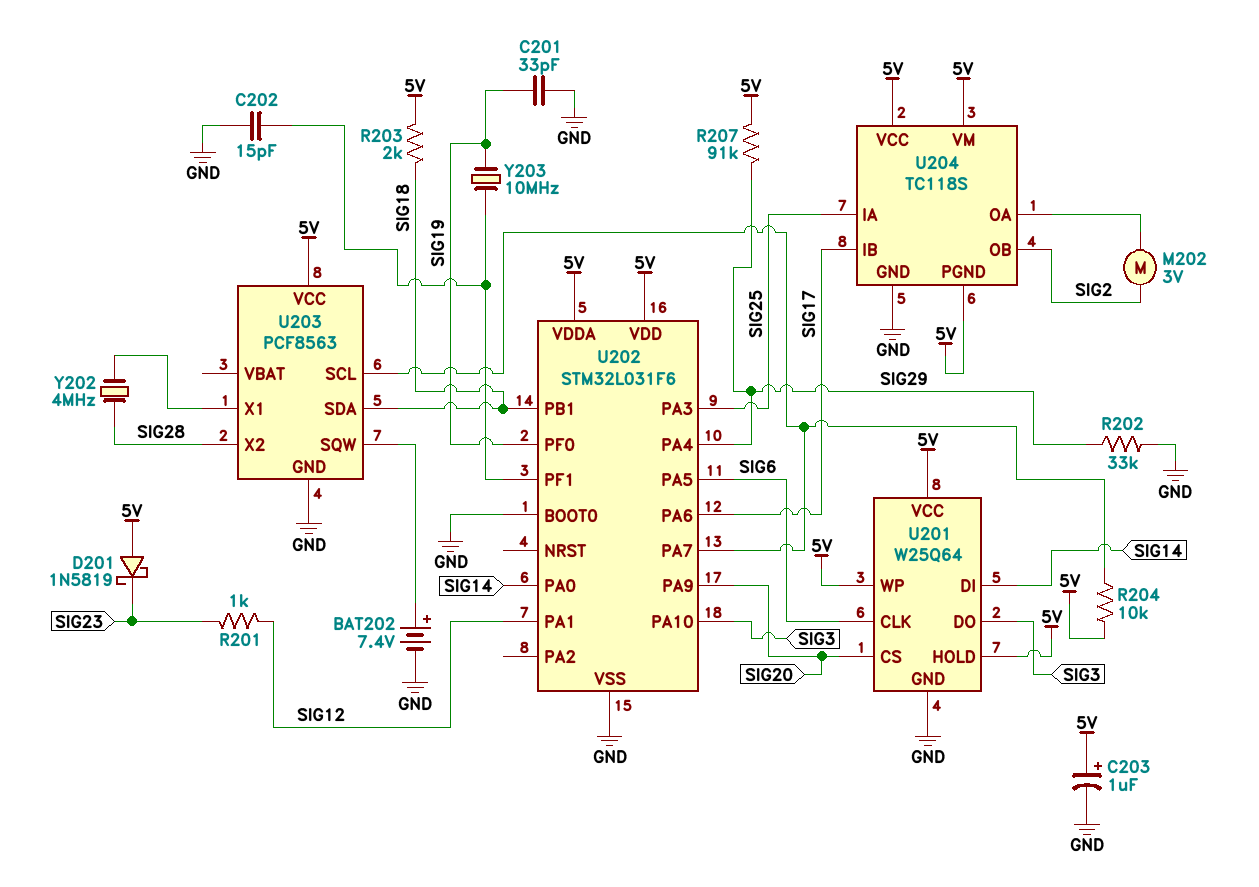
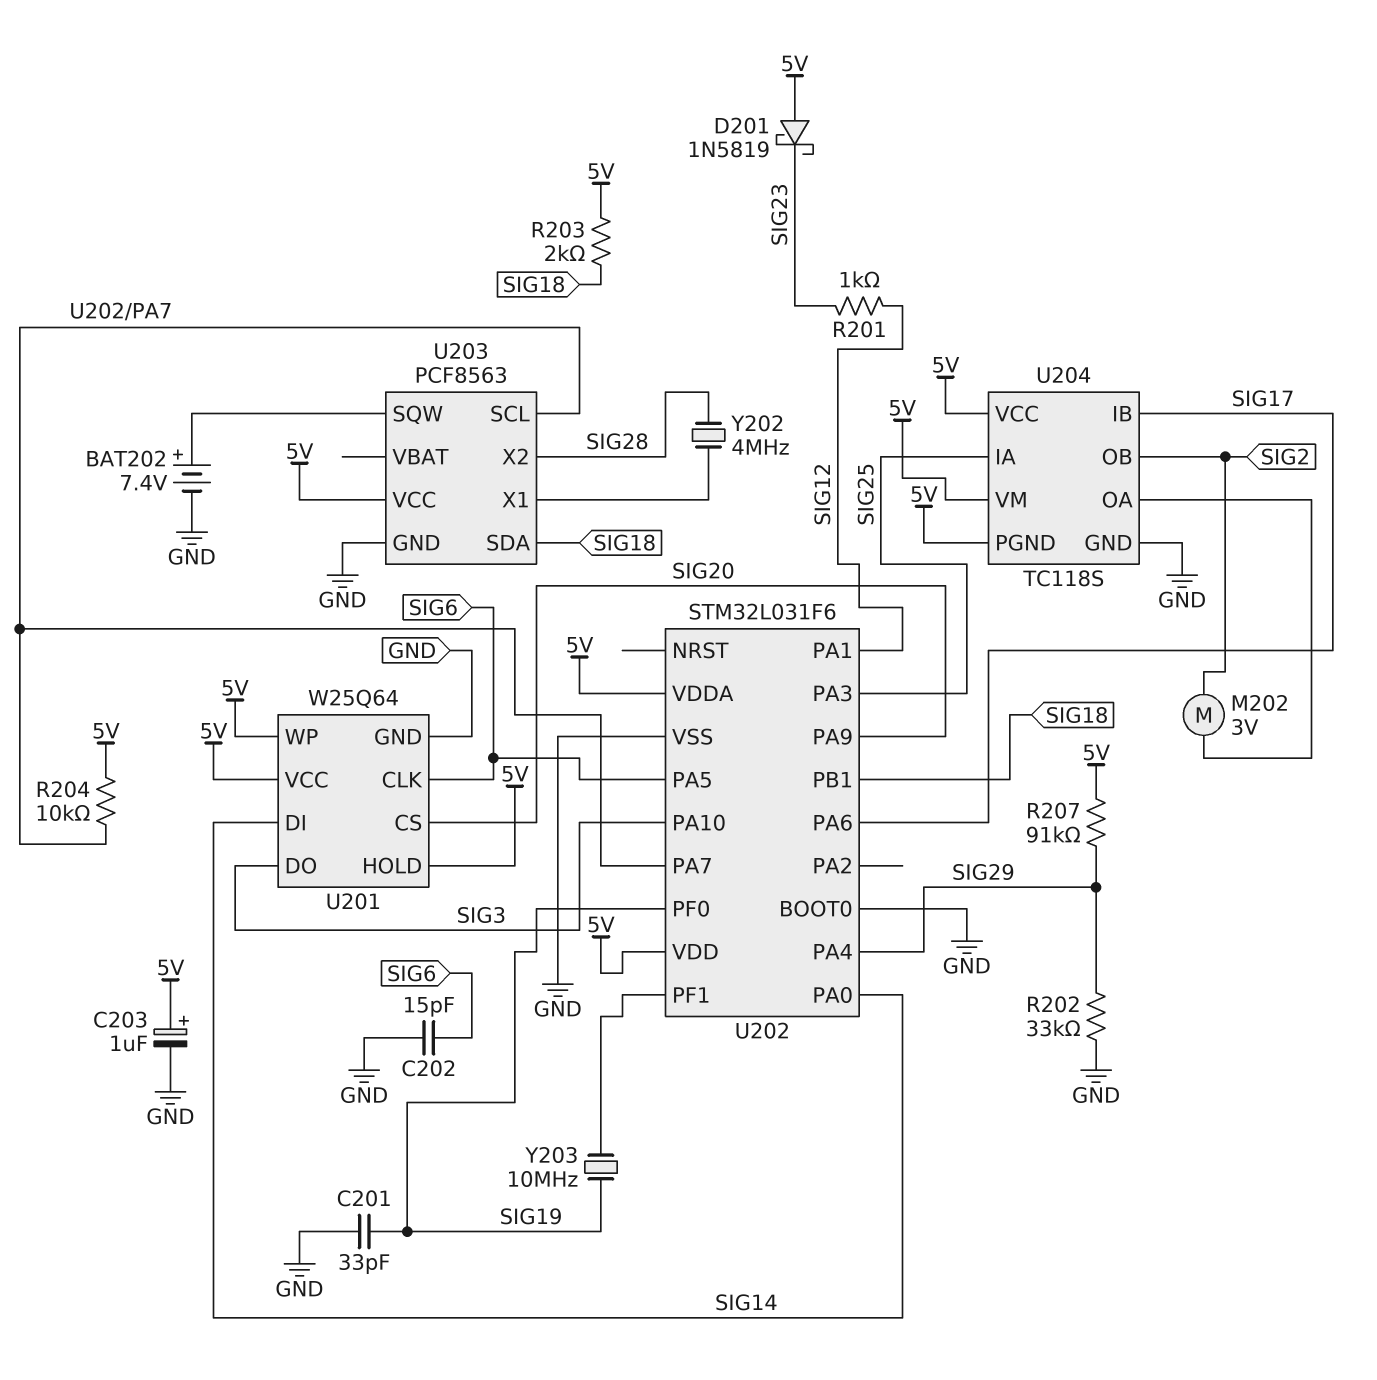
C202: 15pF (GND, U202/PF1) -> 15pF (GND, SIG6)

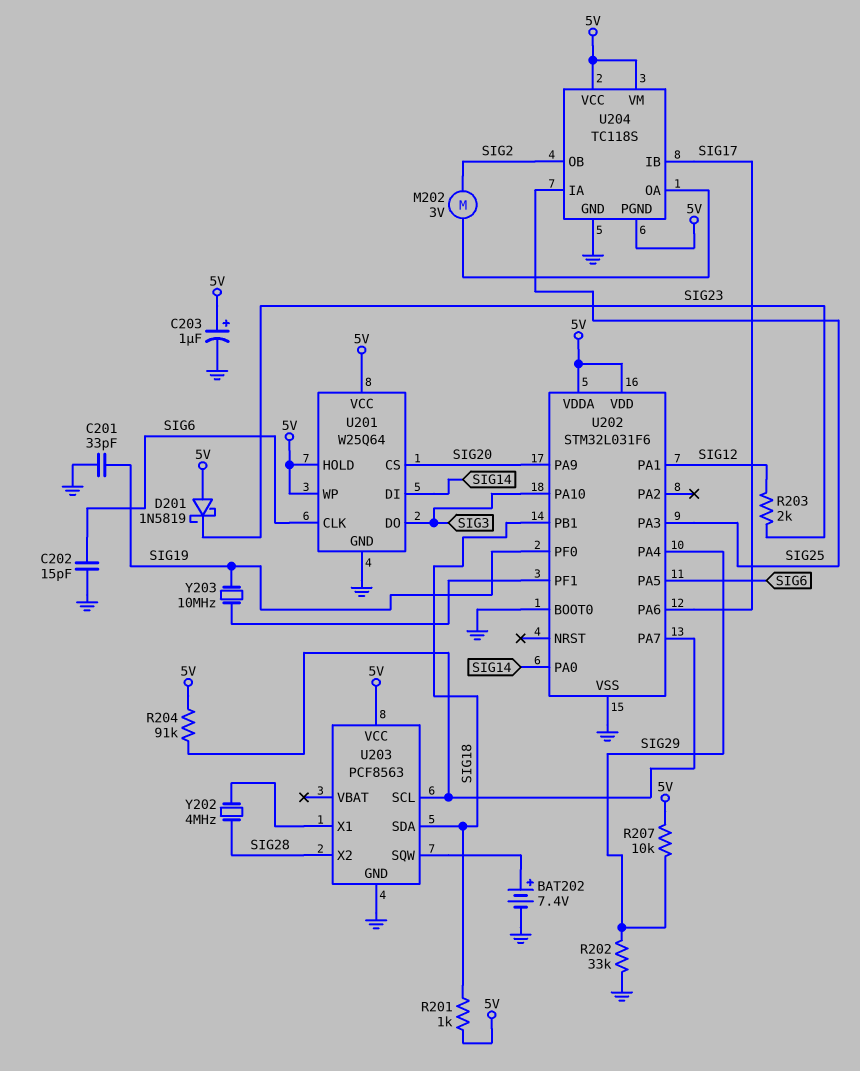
R201: 1k (SIG12, SIG23) -> 1k (5V, SIG18)
R203: 2k (5V, SIG18) -> 2k (SIG12, SIG23)
R204: 10k (5V, U202/PA7) -> 91k (5V, U202/PA7)
R207: 91k (5V, SIG29) -> 10k (5V, SIG29)

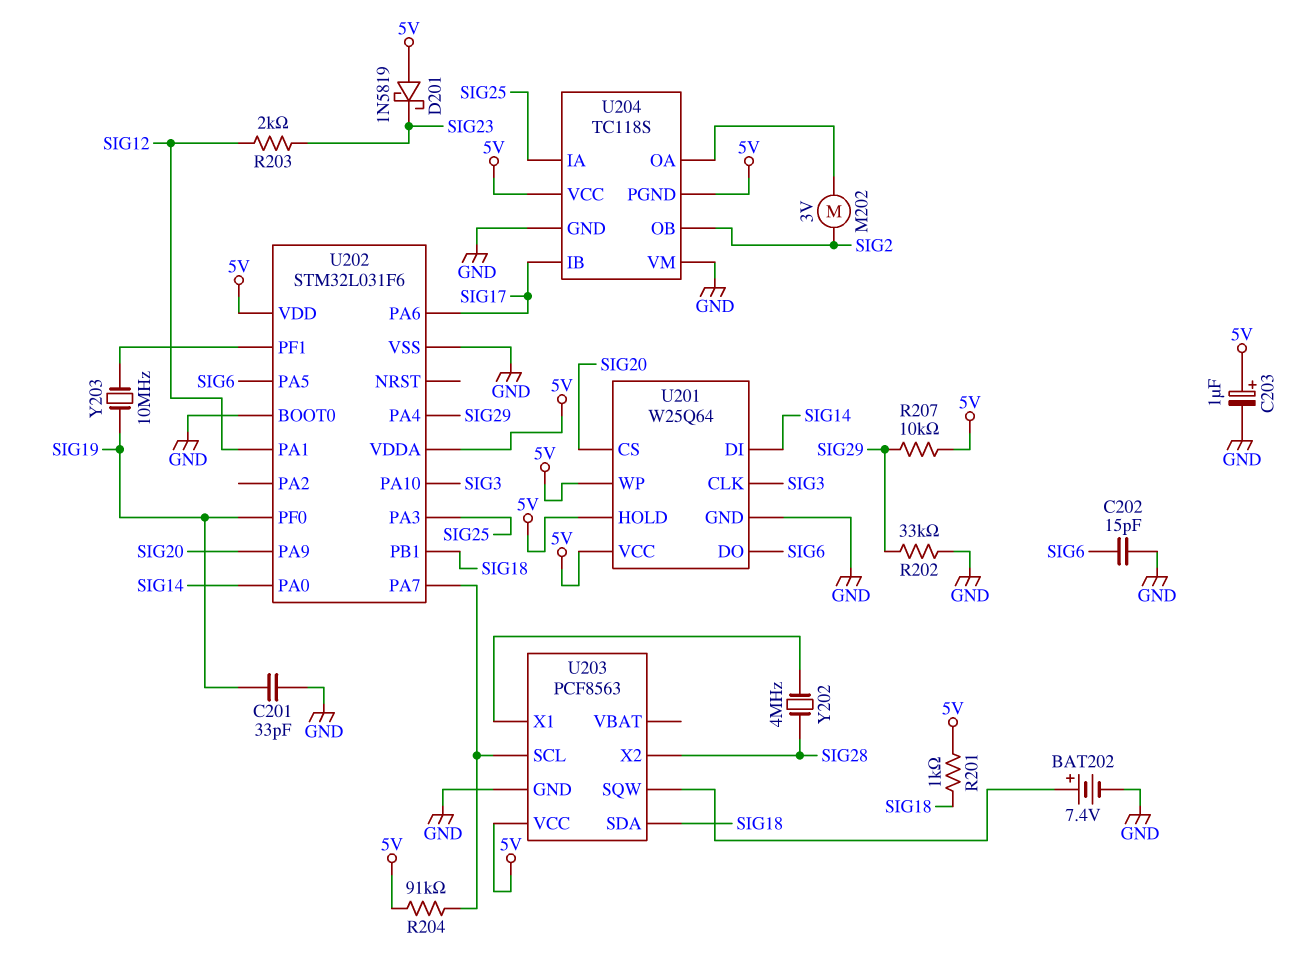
U201 pin CLK: SIG6 -> SIG3
U201 pin DO: SIG3 -> SIG6
U204 pin VM: 5V -> GND

